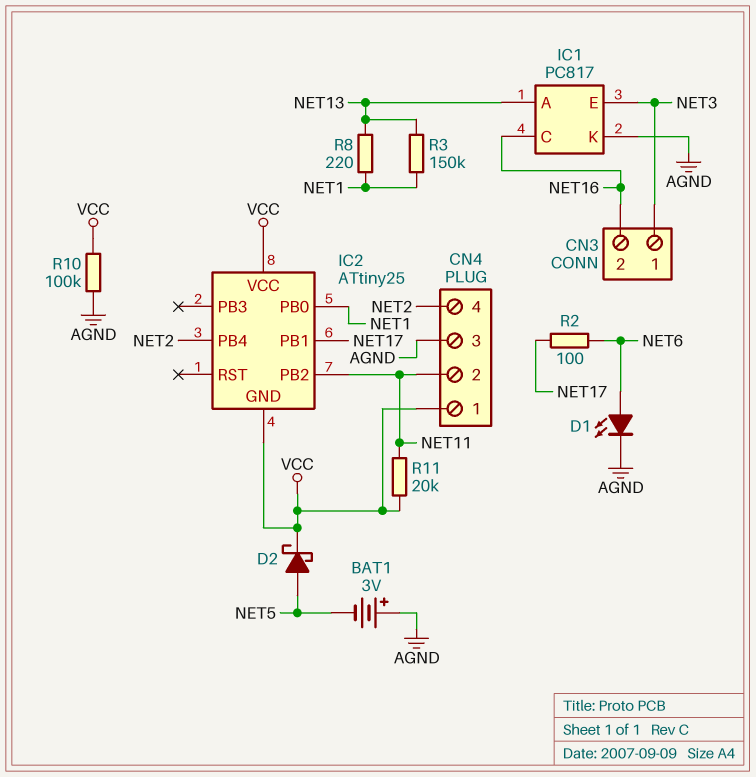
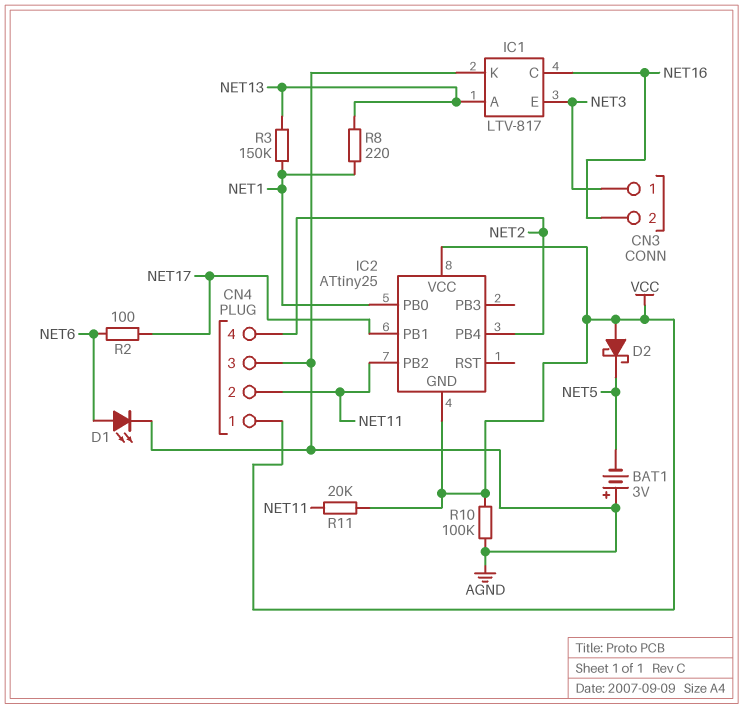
D2: schottky (A NET5, K VCC) -> schottky (A VCC, K NET5)
IC1: PC817 -> LTV-817

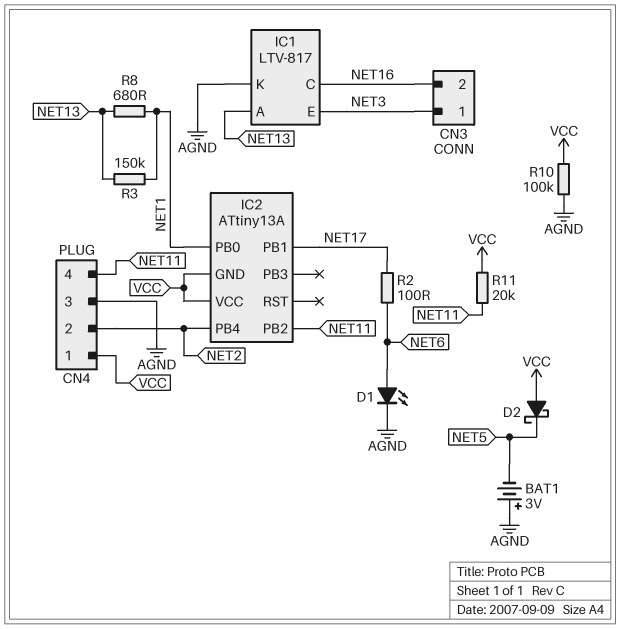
CN4 pin 2: NET11 -> NET2
CN4 pin 4: NET2 -> NET11
IC2: ATtiny25 -> ATtiny13A
R8: 220 (NET1, NET13) -> 680 (NET1, NET13)

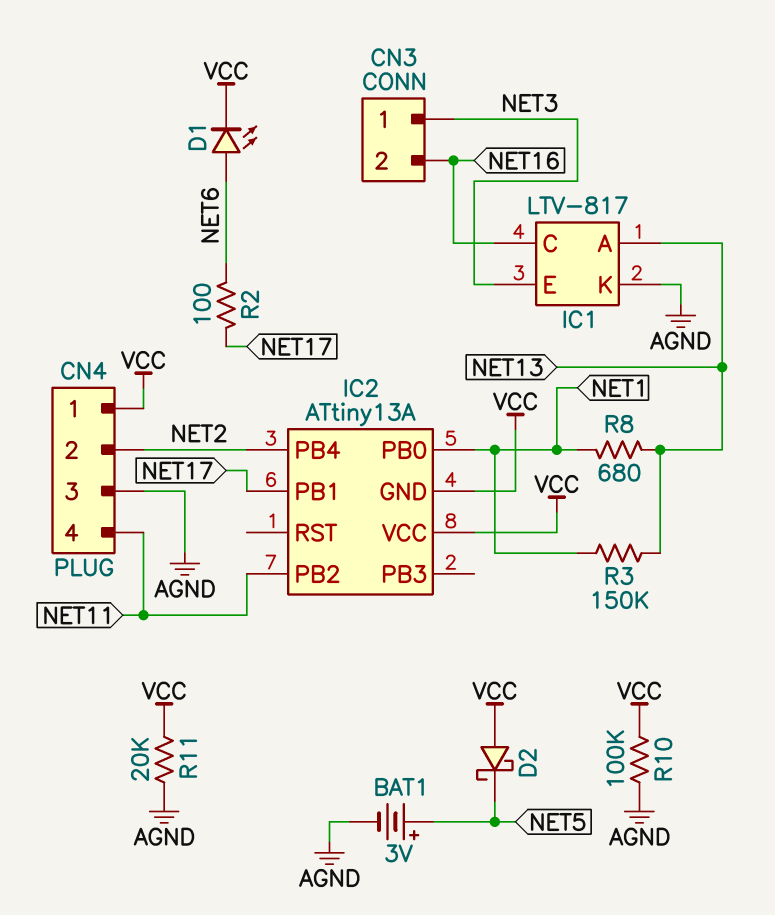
BAT1: 3V (plus AGND, minus NET5) -> 3V (plus NET5, minus AGND)
D1: LED (A NET6, K AGND) -> LED (A NET6, K VCC)
R11: 20k (NET11, VCC) -> 20k (AGND, VCC)

